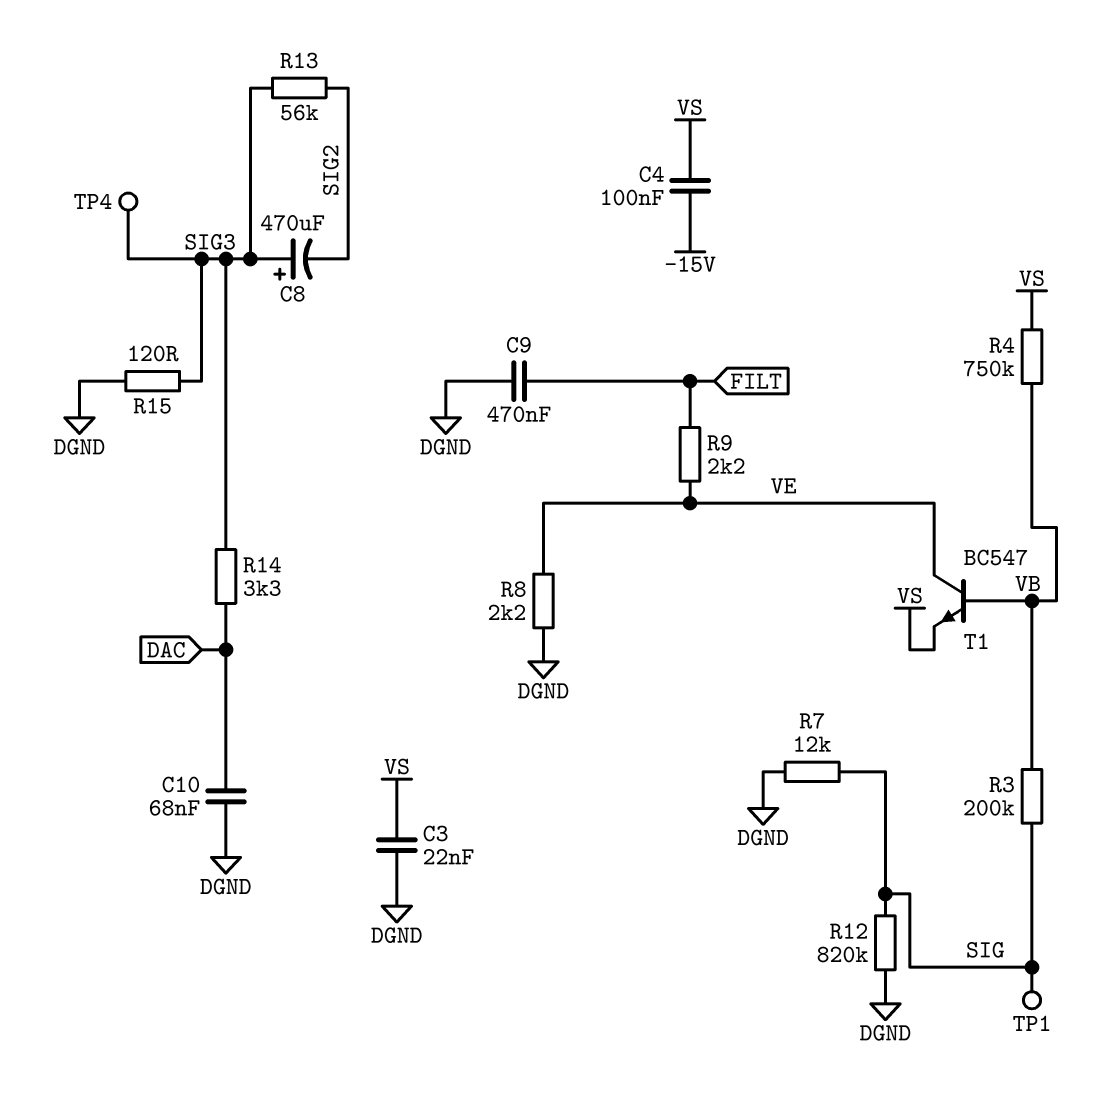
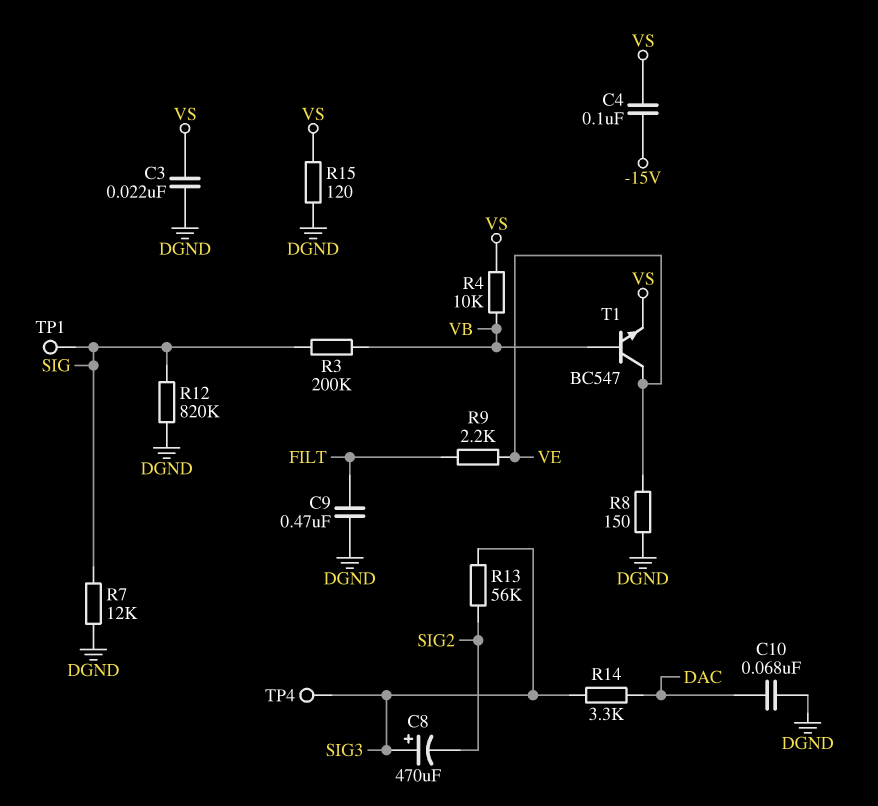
R4: 750k (VB, VS) -> 10k (VB, VS)
R8: 2.2k (DGND, VE) -> 150 (DGND, VE)
R15: 120 (DGND, SIG3) -> 120 (DGND, VS)

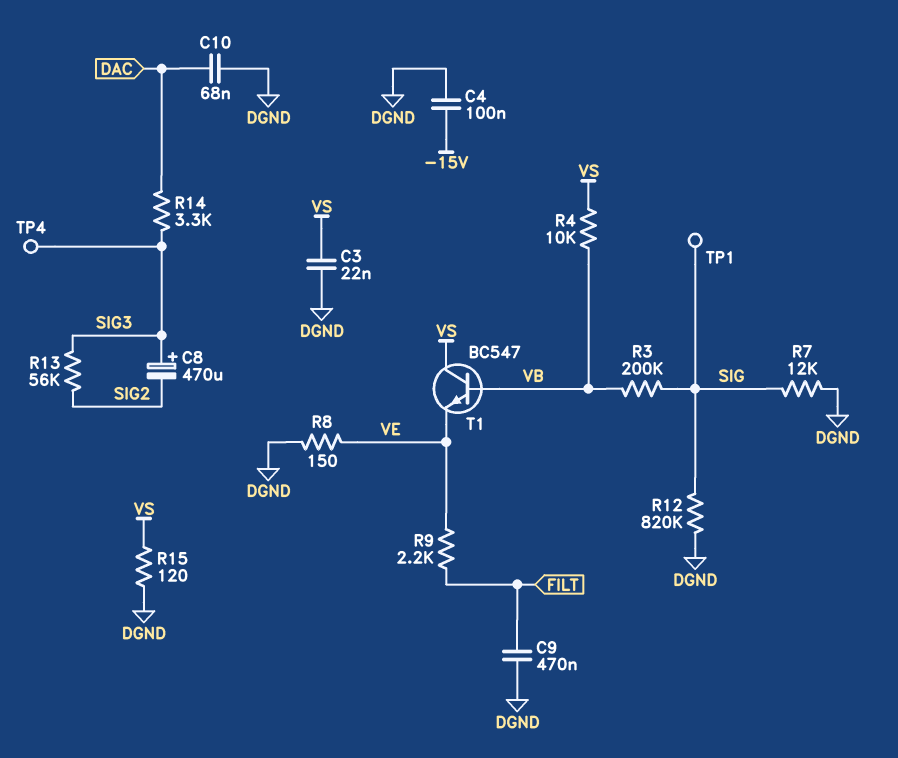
C4: 100nF (-15V, VS) -> 100nF (-15V, DGND)
T1: NPN BC547 (B VB, C VE, E VS) -> NPN BC547 (B VB, C VS, E VE)

